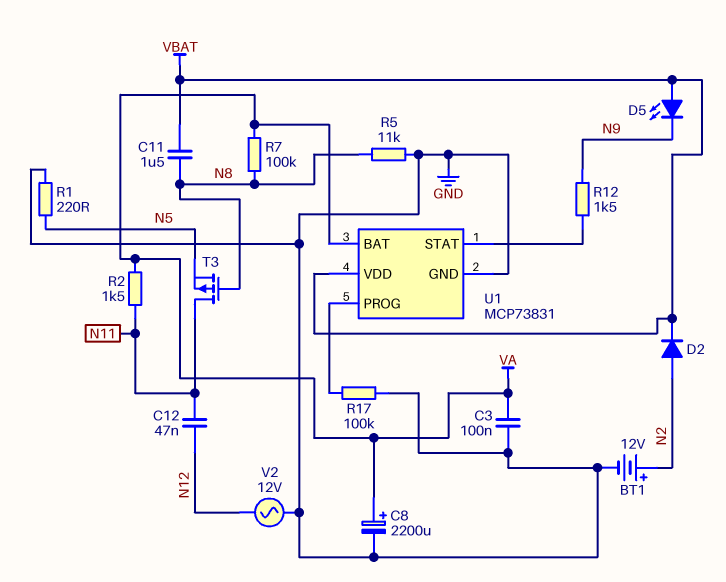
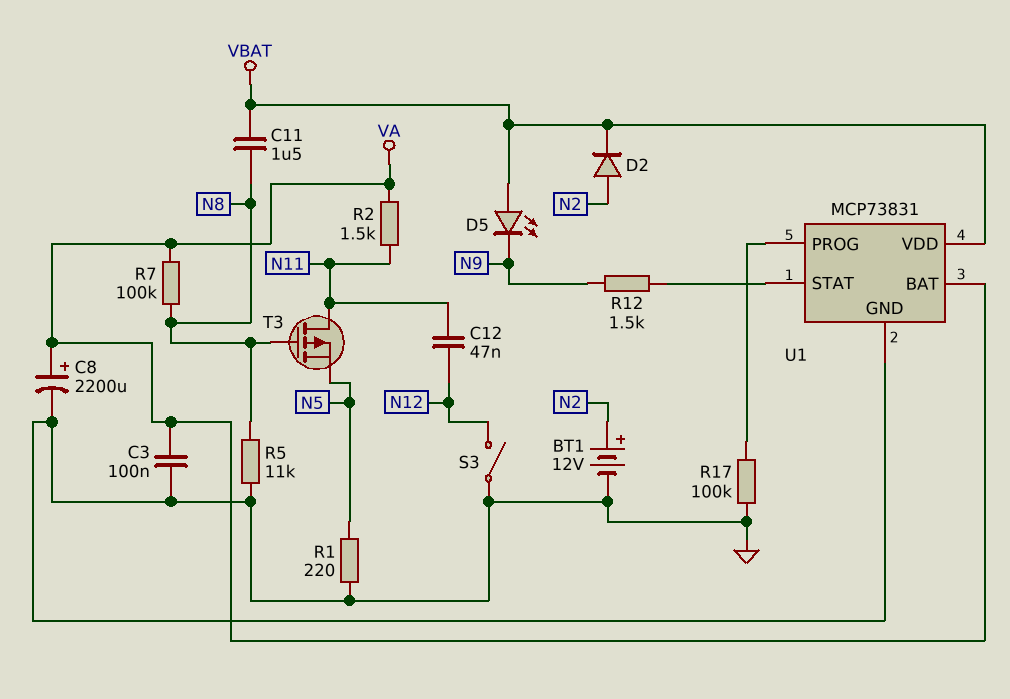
S3: none -> switch (GND, N12)
V2: AC 12V (GND, N12) -> none

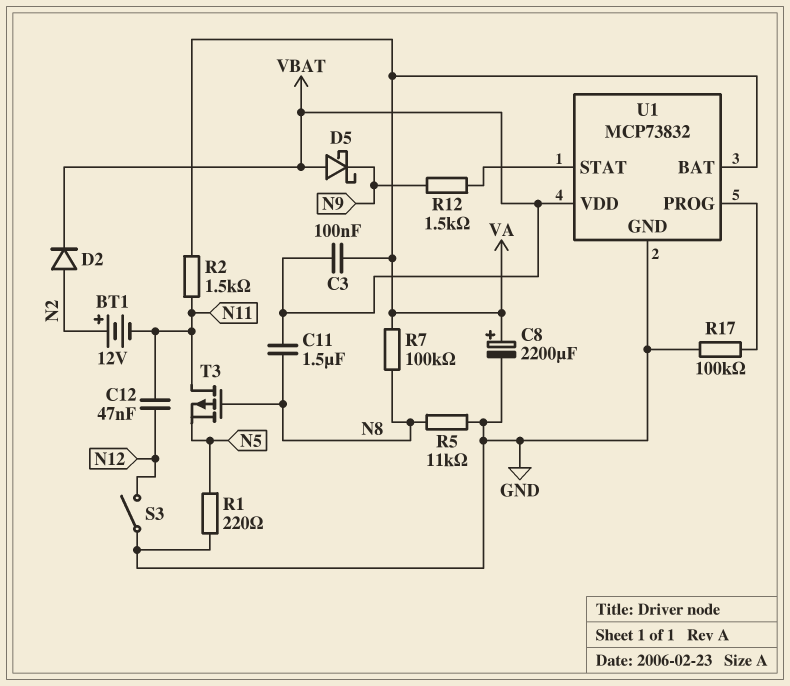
BT1: 12V (plus N2, minus GND) -> 12V (plus N2, minus N11)
C3: 100nF (GND, VA) -> 100nF (VA, VBAT)
D5: LED (A VBAT, K N9) -> schottky (A VBAT, K N9)
U1: MCP73831 -> MCP73832

